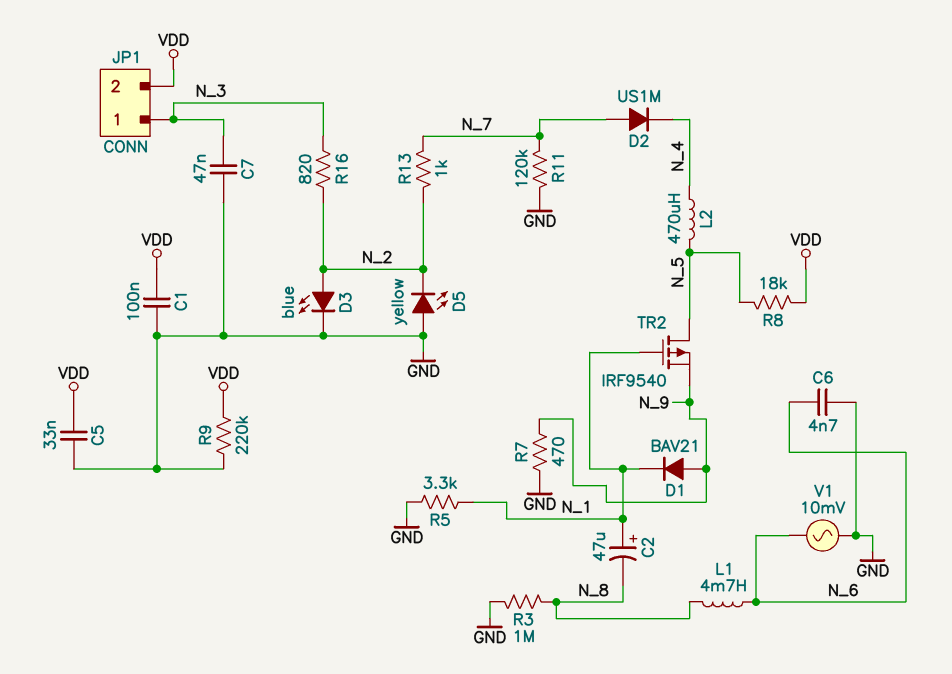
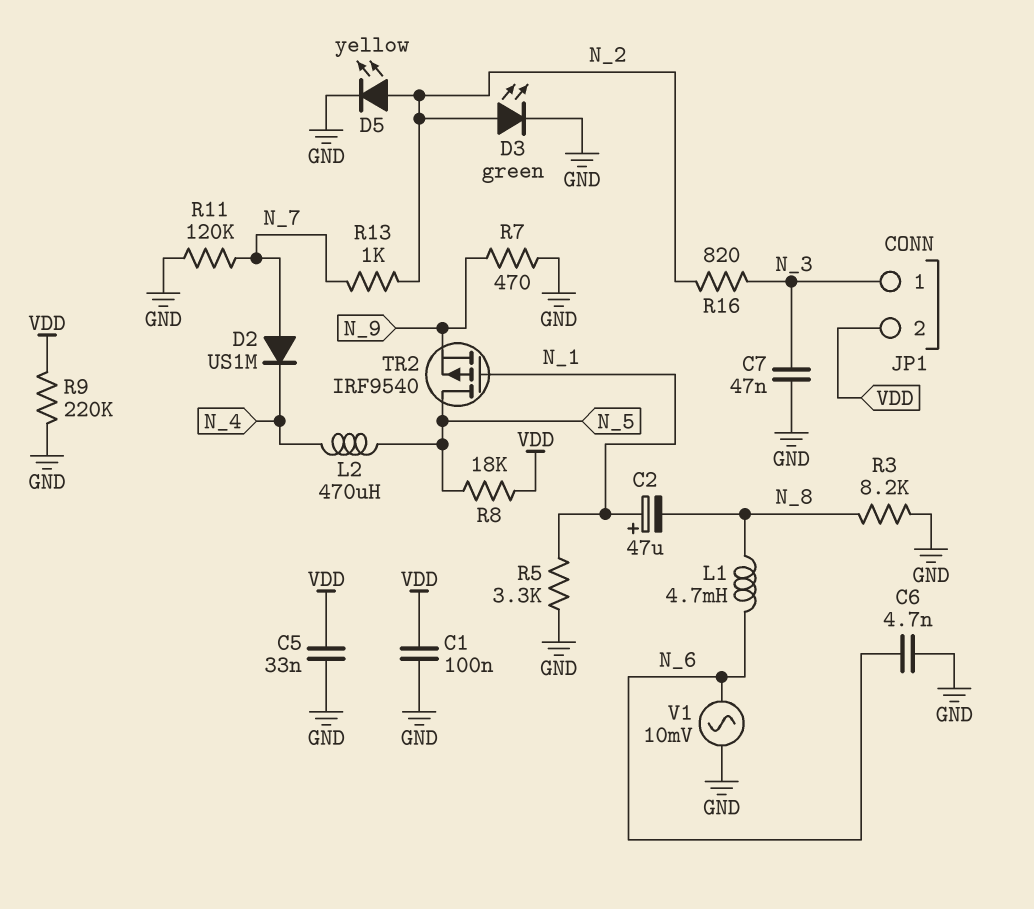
D1: diode BAV21 (A N_9, K N_1) -> none
D3: LED blue (A N_2, K GND) -> LED green (A N_2, K GND)
D5: LED yellow (A GND, K N_2) -> LED yellow (A N_2, K GND)
R3: 1M (GND, N_8) -> 8.2k (GND, N_8)

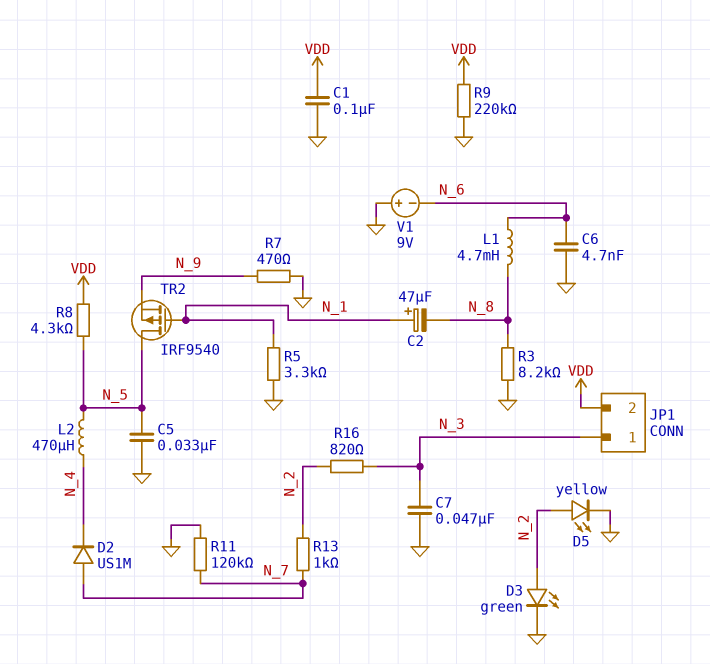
C5: 33nF (GND, VDD) -> 33nF (GND, N_5)
R8: 18k (N_5, VDD) -> 4.3k (N_5, VDD)
V1: AC 10mV (GND, N_6) -> 9V (plus GND, minus N_6)

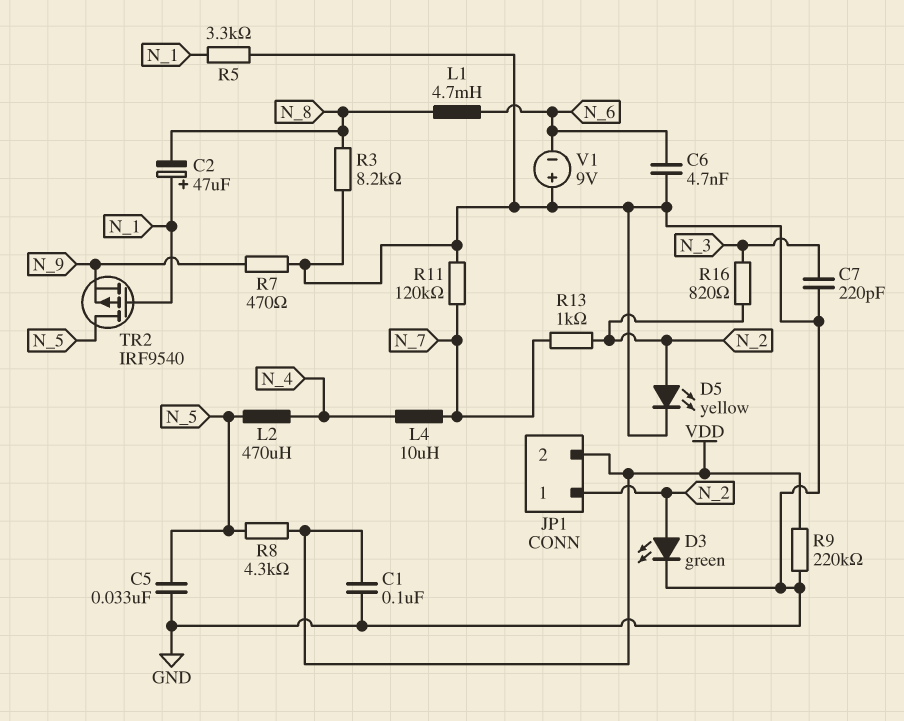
C7: 47nF (GND, N_3) -> 220pF (GND, N_3)
D2: diode US1M (A N_7, K N_4) -> none
JP1 pin 1: N_3 -> N_2
L4: none -> 10uH (N_4, N_7)

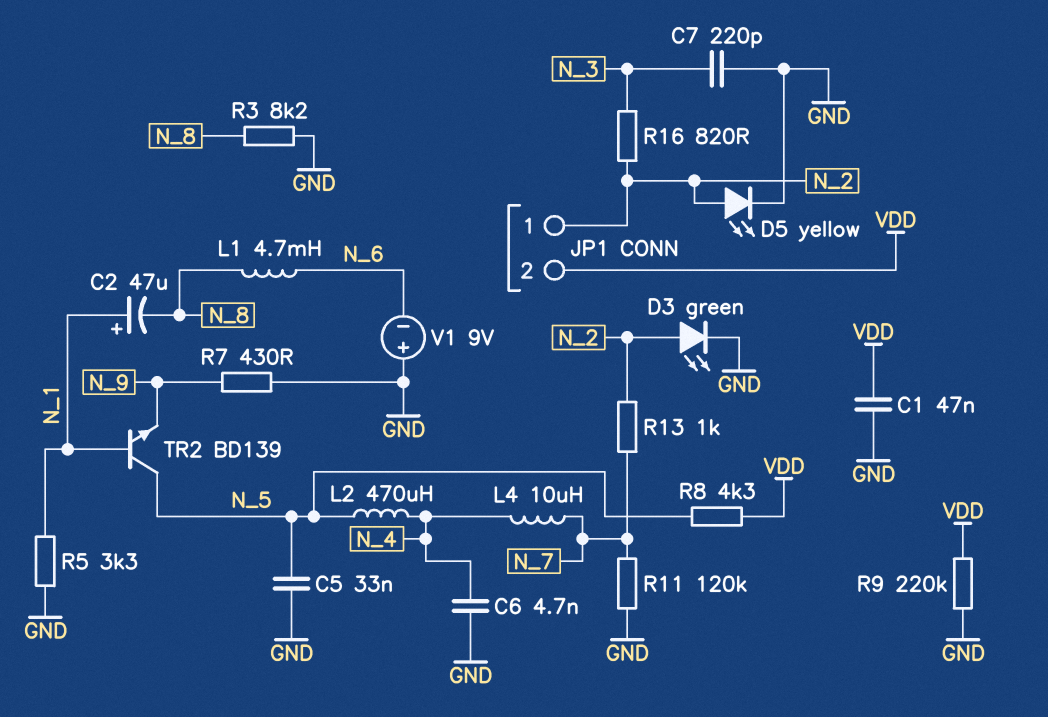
C1: 100nF (GND, VDD) -> 47nF (GND, VDD)
C6: 4.7nF (GND, N_6) -> 4.7nF (GND, N_4)
R7: 470 (GND, N_9) -> 430 (GND, N_9)
TR2: PMOS IRF9540 (G N_1, D N_5, S N_9) -> NPN BD139 (B N_1, C N_5, E N_9)

